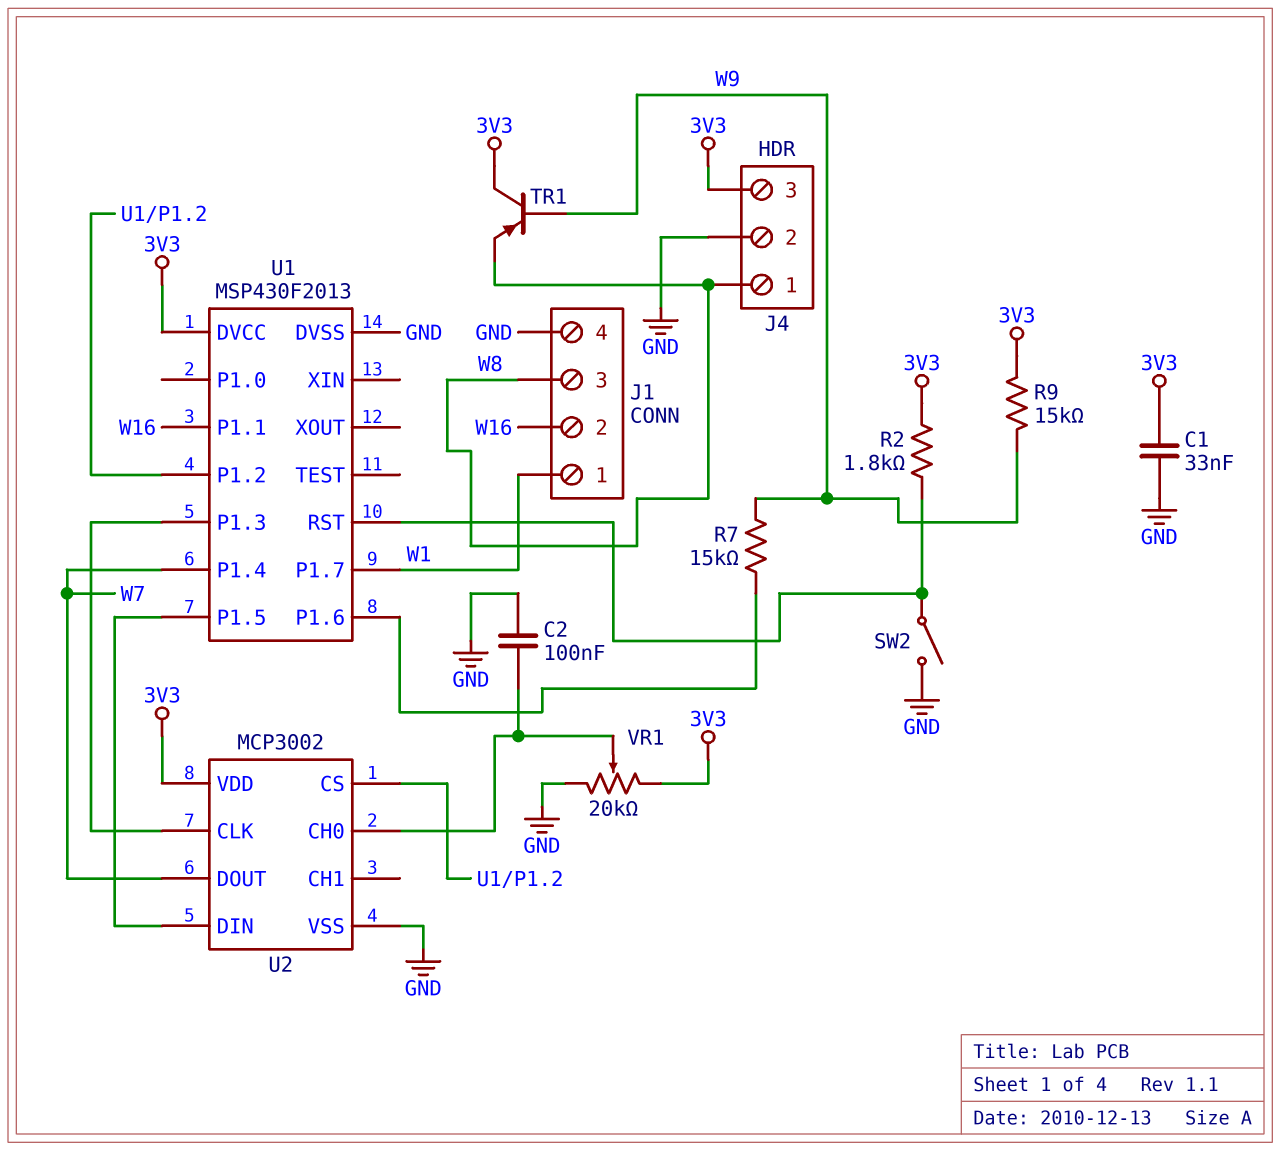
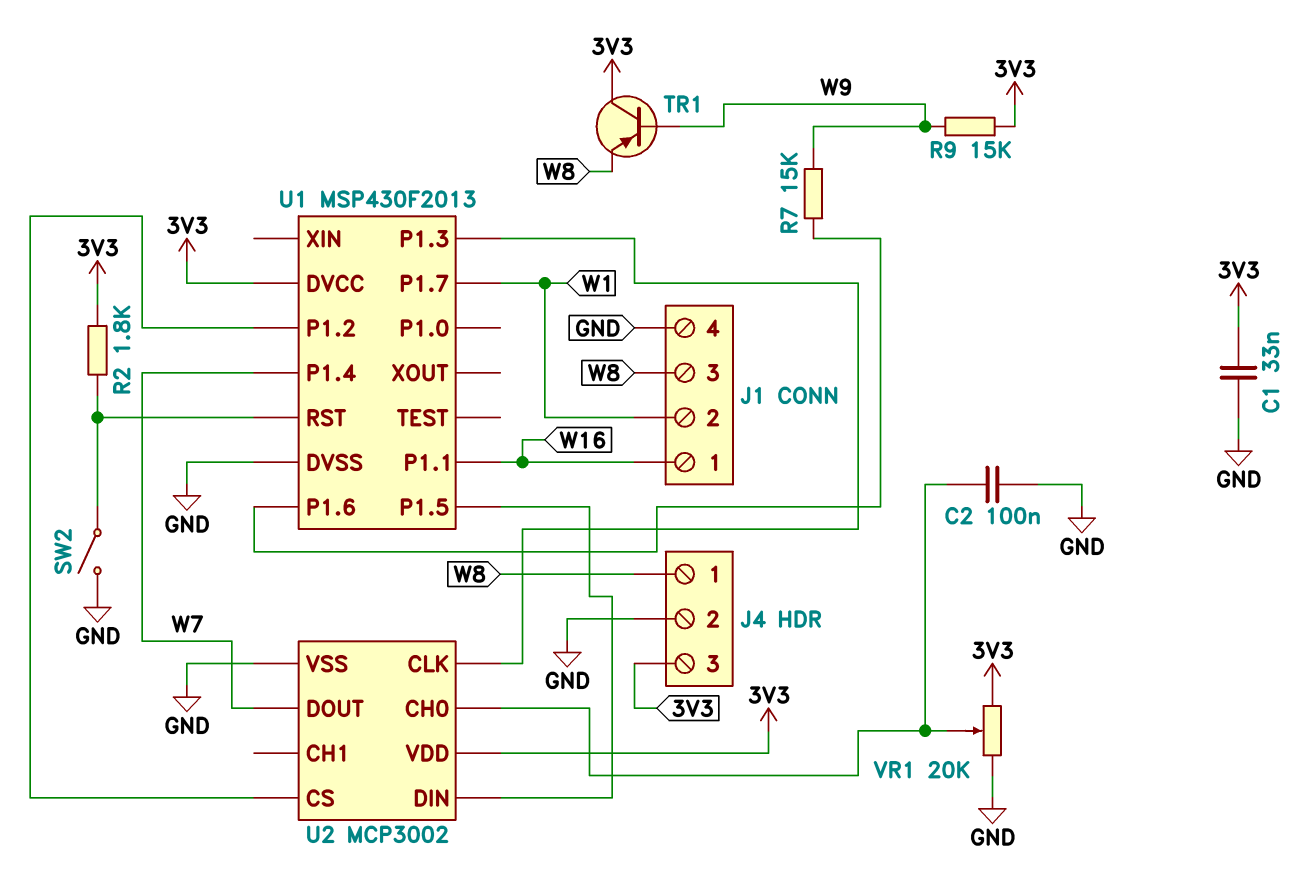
J1 pin 1: W1 -> W16
J1 pin 2: W16 -> W1

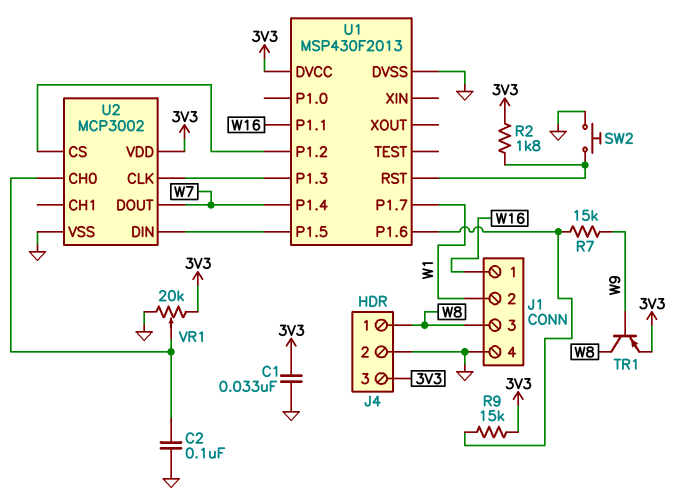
R9: 15k (3V3, W9) -> 15k (3V3, U1/P1.6)
SW2: switch (GND, U1/RST) -> button (GND, U1/RST)
TR1: PNP (B W9, C 3V3, E W8) -> PNP (B W9, C W8, E 3V3)

